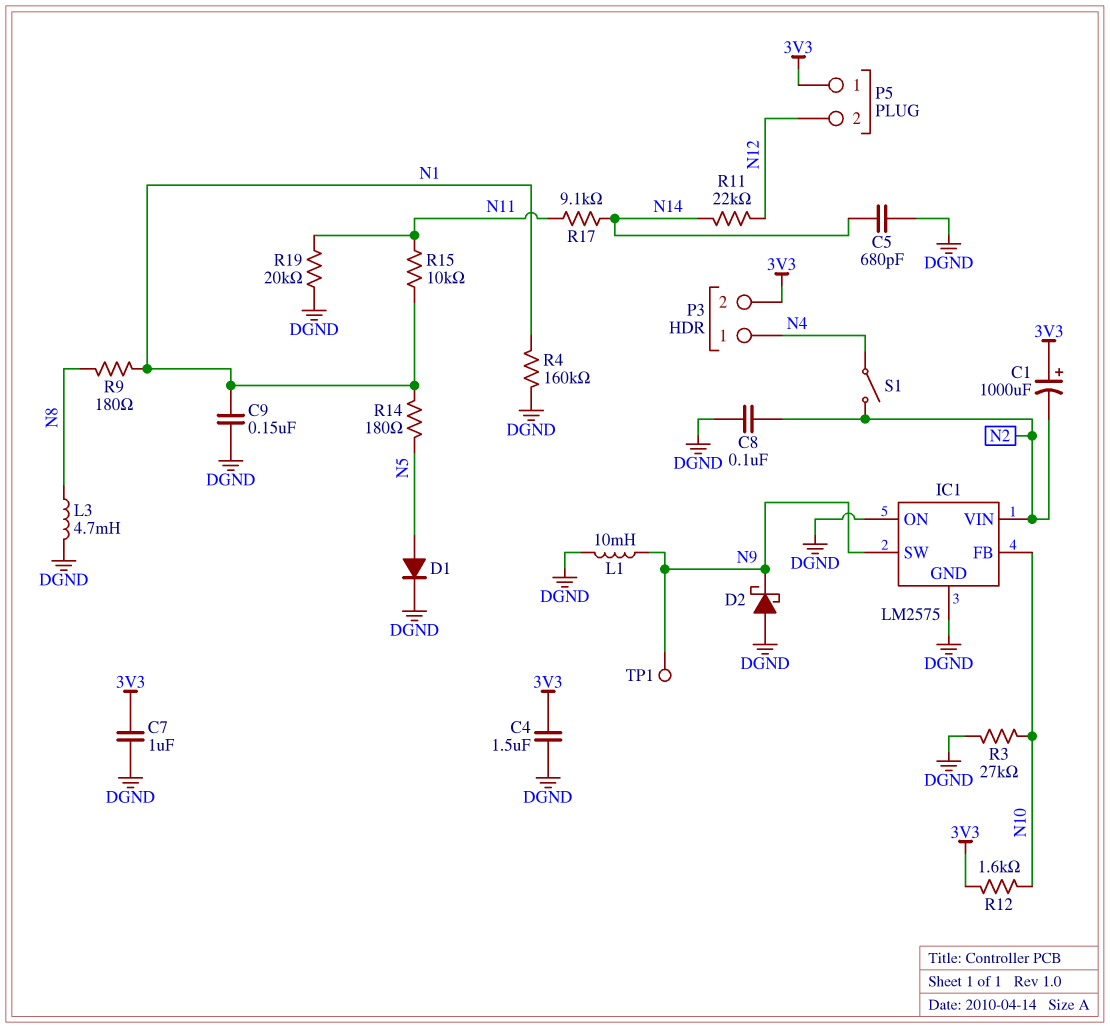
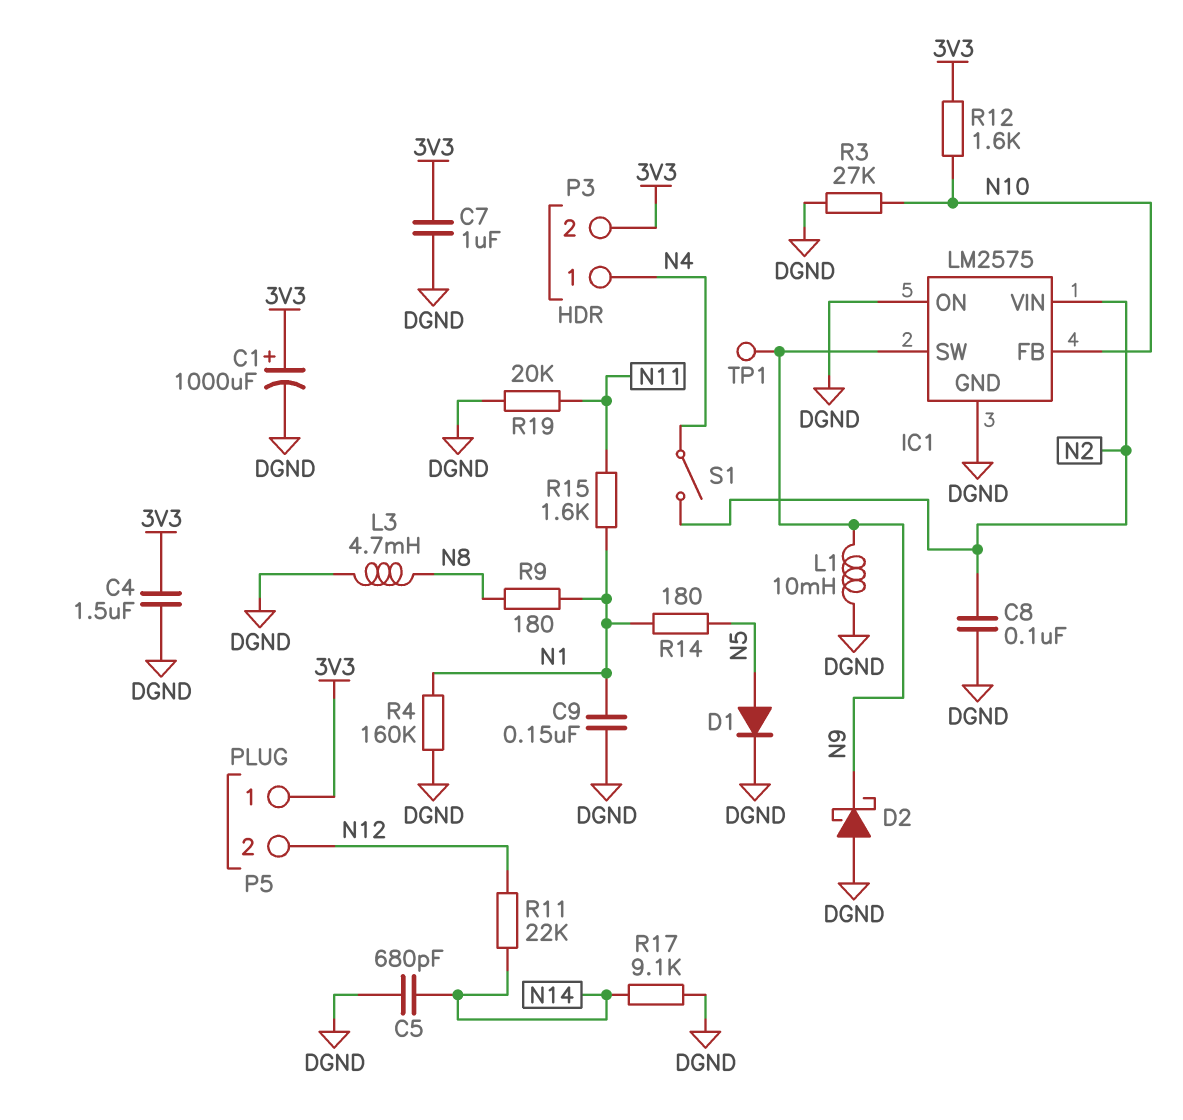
C1: 1000uF (plus 3V3, minus N2) -> 1000uF (plus 3V3, minus DGND)
R15: 10k (N1, N11) -> 1.6k (N1, N11)
R17: 9.1k (N11, N14) -> 9.1k (DGND, N14)

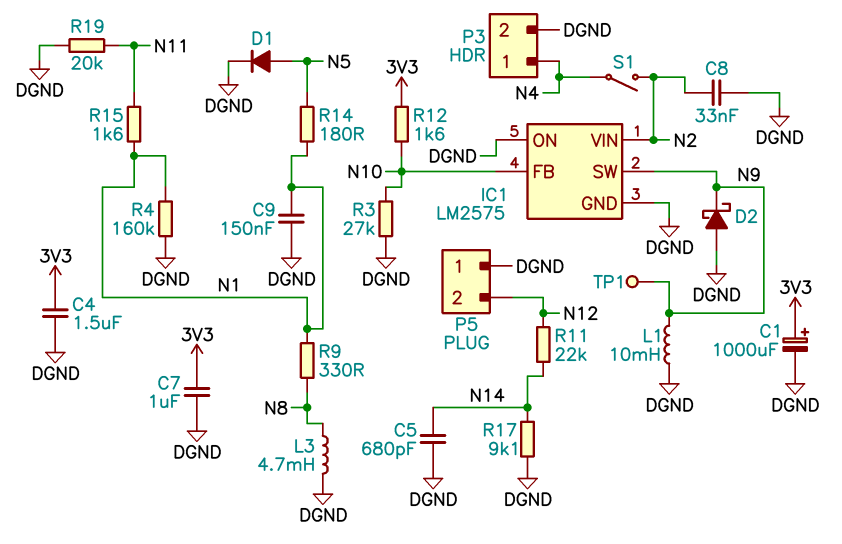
C8: 100nF (DGND, N2) -> 33nF (DGND, N2)
P3 pin 2: 3V3 -> DGND
P5 pin 1: 3V3 -> DGND
R9: 180 (N1, N8) -> 330 (N1, N8)

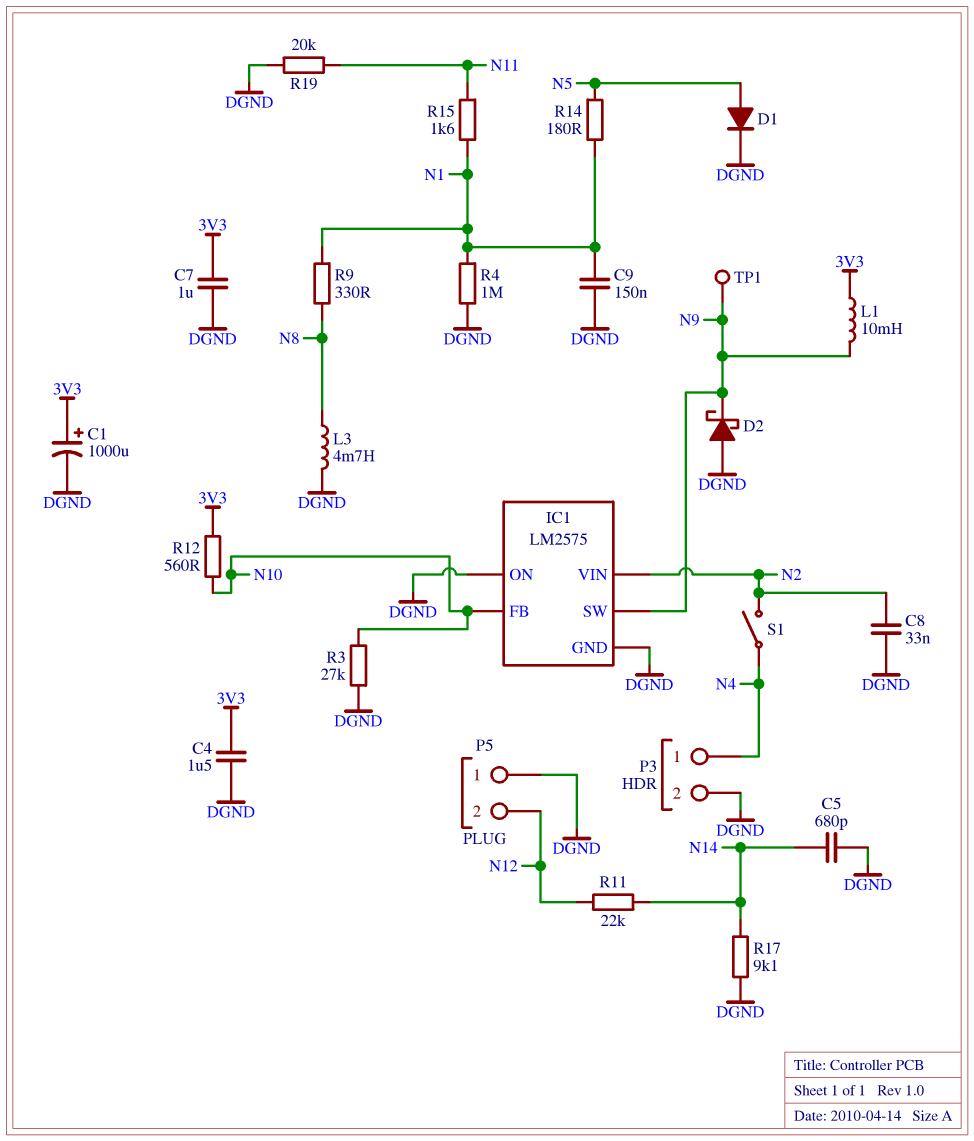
L1: 10mH (DGND, N9) -> 10mH (3V3, N9)
R4: 160k (DGND, N1) -> 1M (DGND, N1)
R12: 1.6k (3V3, N10) -> 560 (3V3, N10)

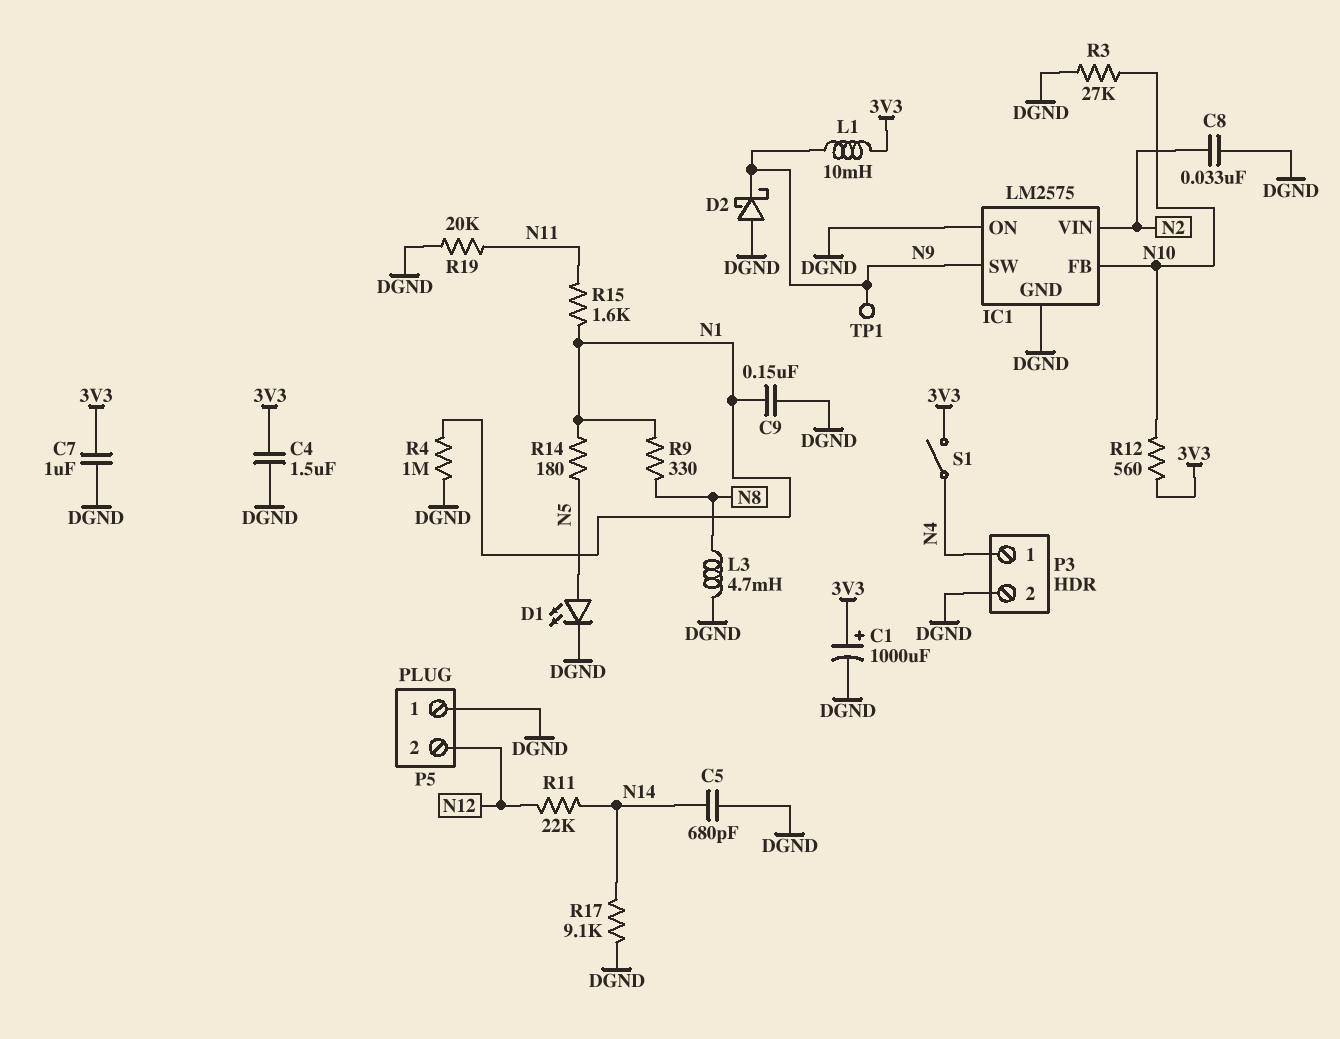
D1: diode (A N5, K DGND) -> LED (A N5, K DGND)
S1: switch (N2, N4) -> switch (3V3, N4)

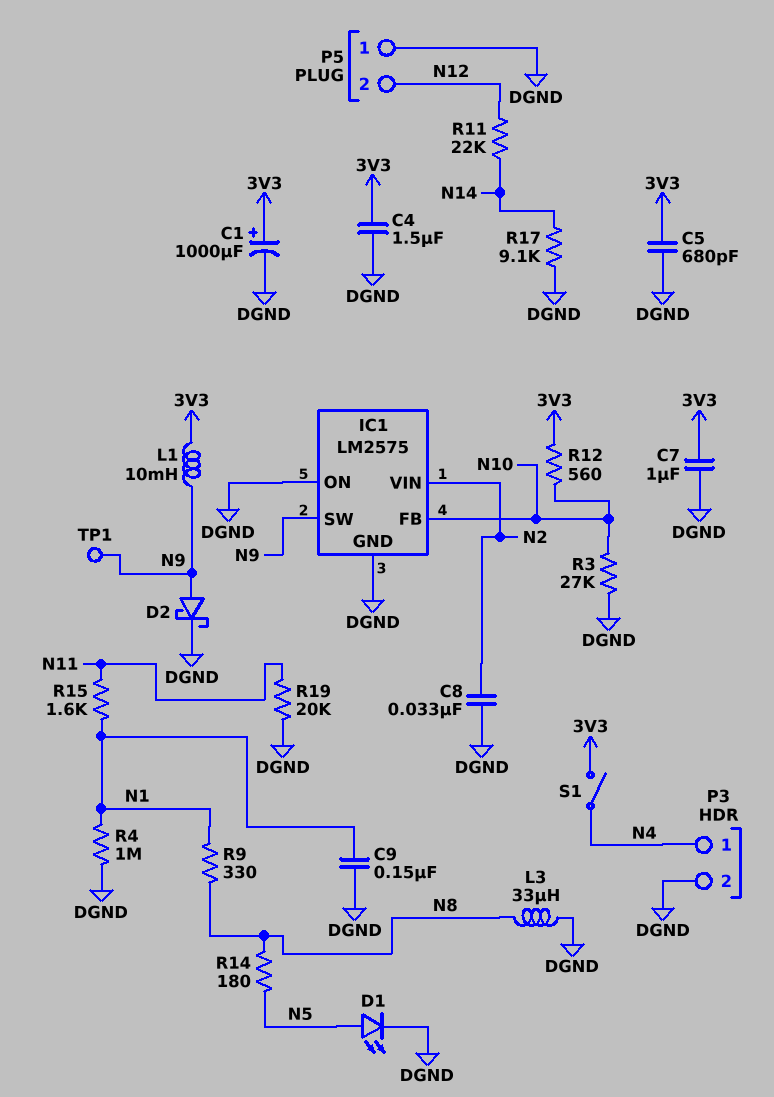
C5: 680pF (DGND, N14) -> 680pF (3V3, DGND)
D2: schottky (A DGND, K N9) -> schottky (A N9, K DGND)
L3: 4.7mH (DGND, N8) -> 33uH (DGND, N8)
R14: 180 (N1, N5) -> 180 (N5, N8)

